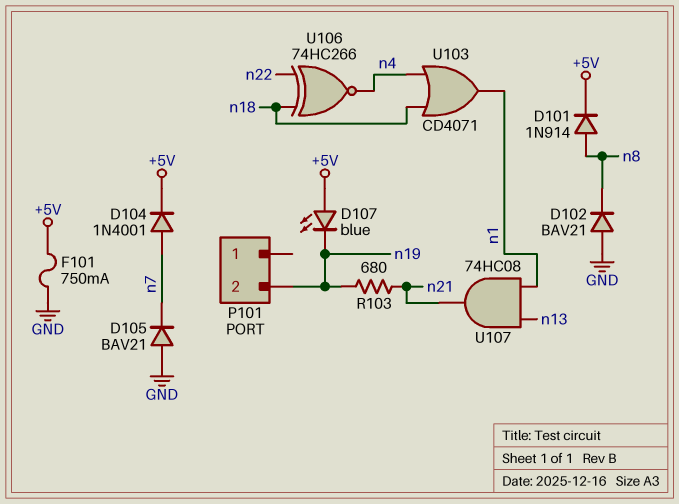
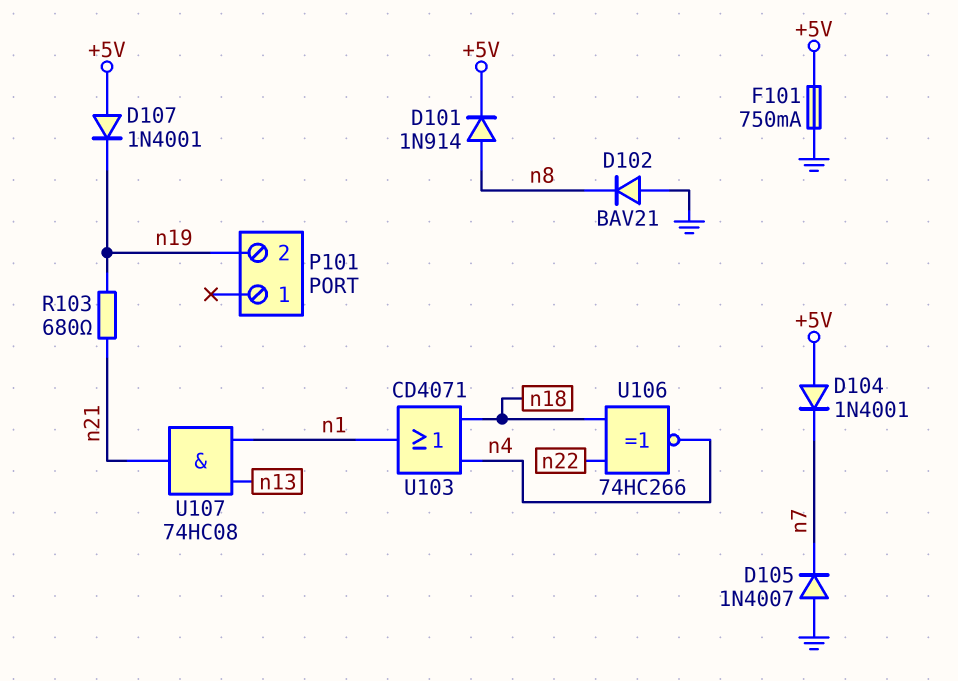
D104: diode 1N4001 (A n7, K +5V) -> diode 1N4001 (A +5V, K n7)
D105: diode BAV21 (A GND, K n7) -> diode 1N4007 (A GND, K n7)
D107: LED blue (A +5V, K n19) -> diode 1N4001 (A +5V, K n19)

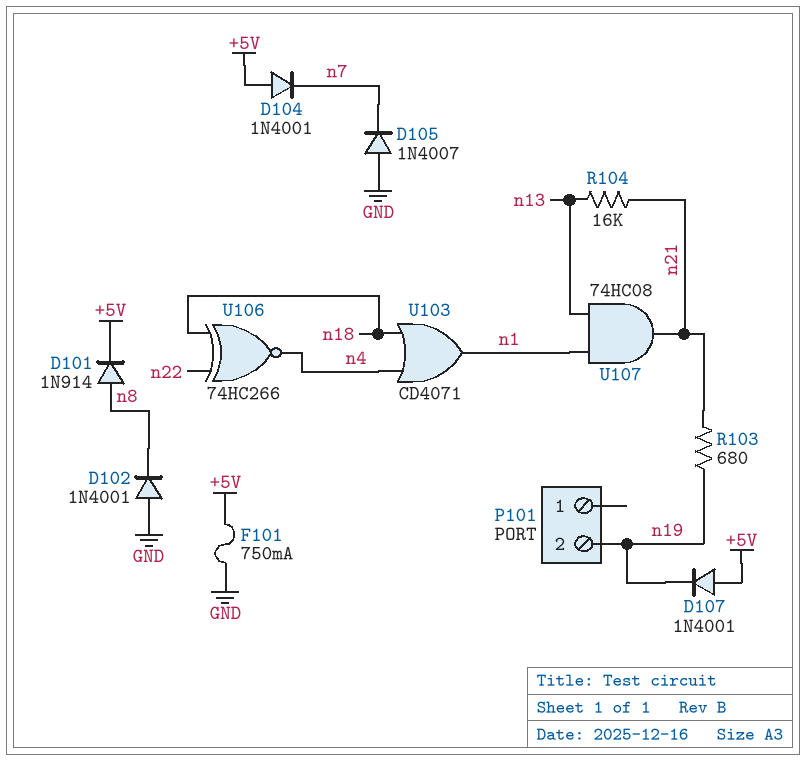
D102: diode BAV21 (A GND, K n8) -> diode 1N4001 (A GND, K n8)
R104: none -> 16k (n13, n21)

